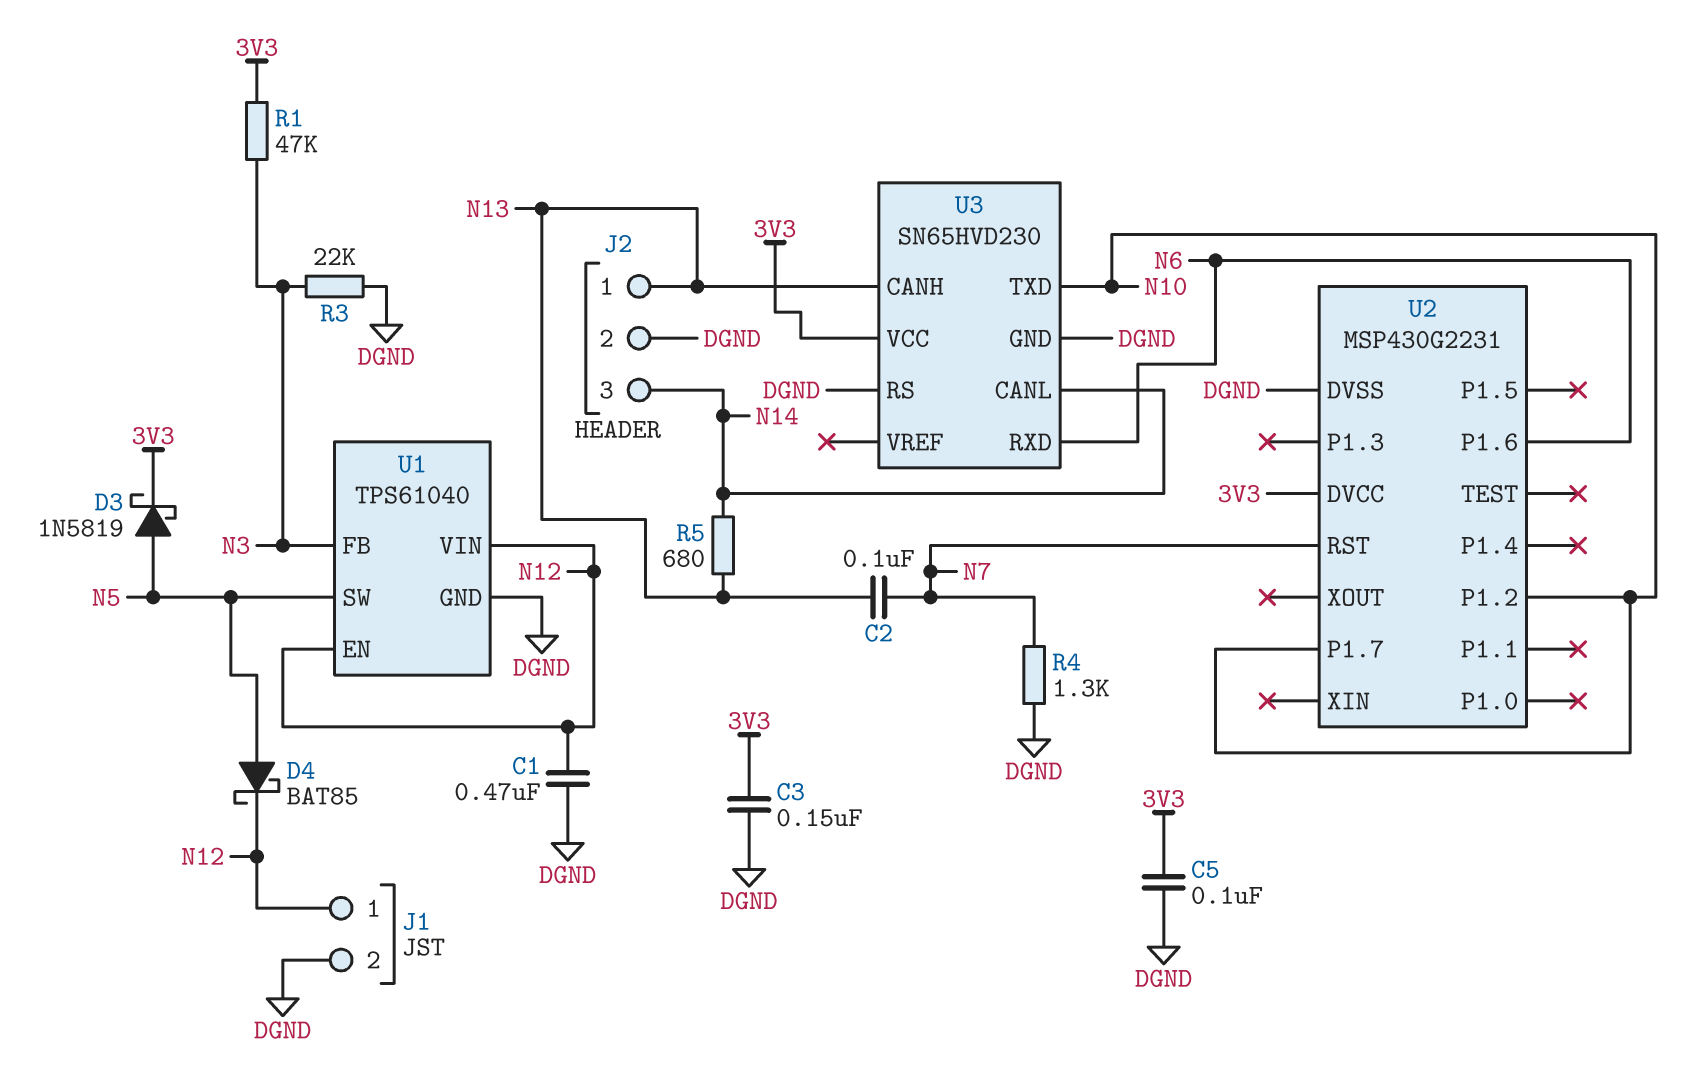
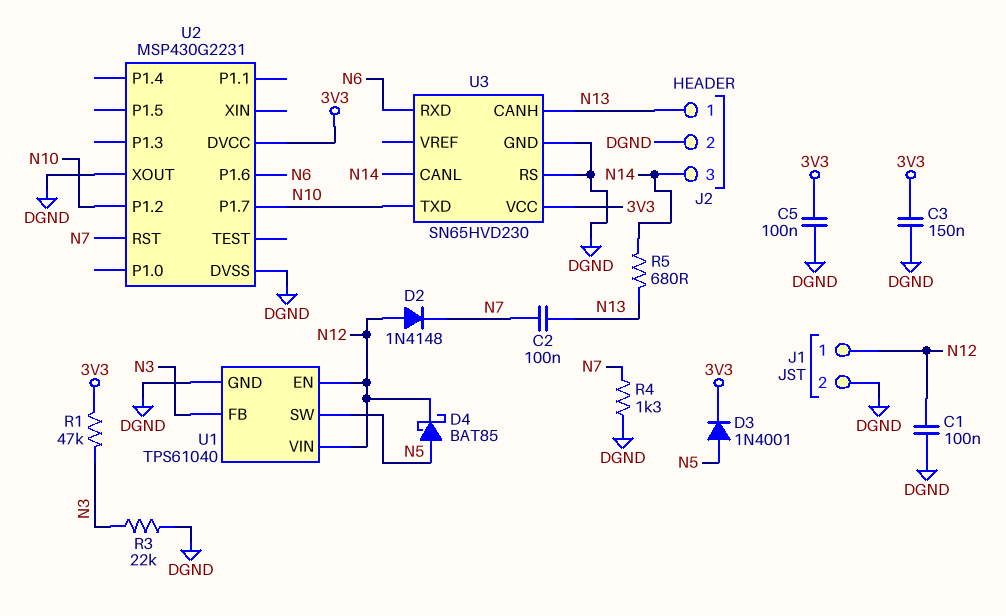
C1: 470nF (DGND, N12) -> 100nF (DGND, N12)
D2: none -> diode 1N4148 (A N12, K N7)
D3: schottky 1N5819 (A N5, K 3V3) -> diode 1N4001 (A N5, K 3V3)
U2 pin XOUT: none -> DGND

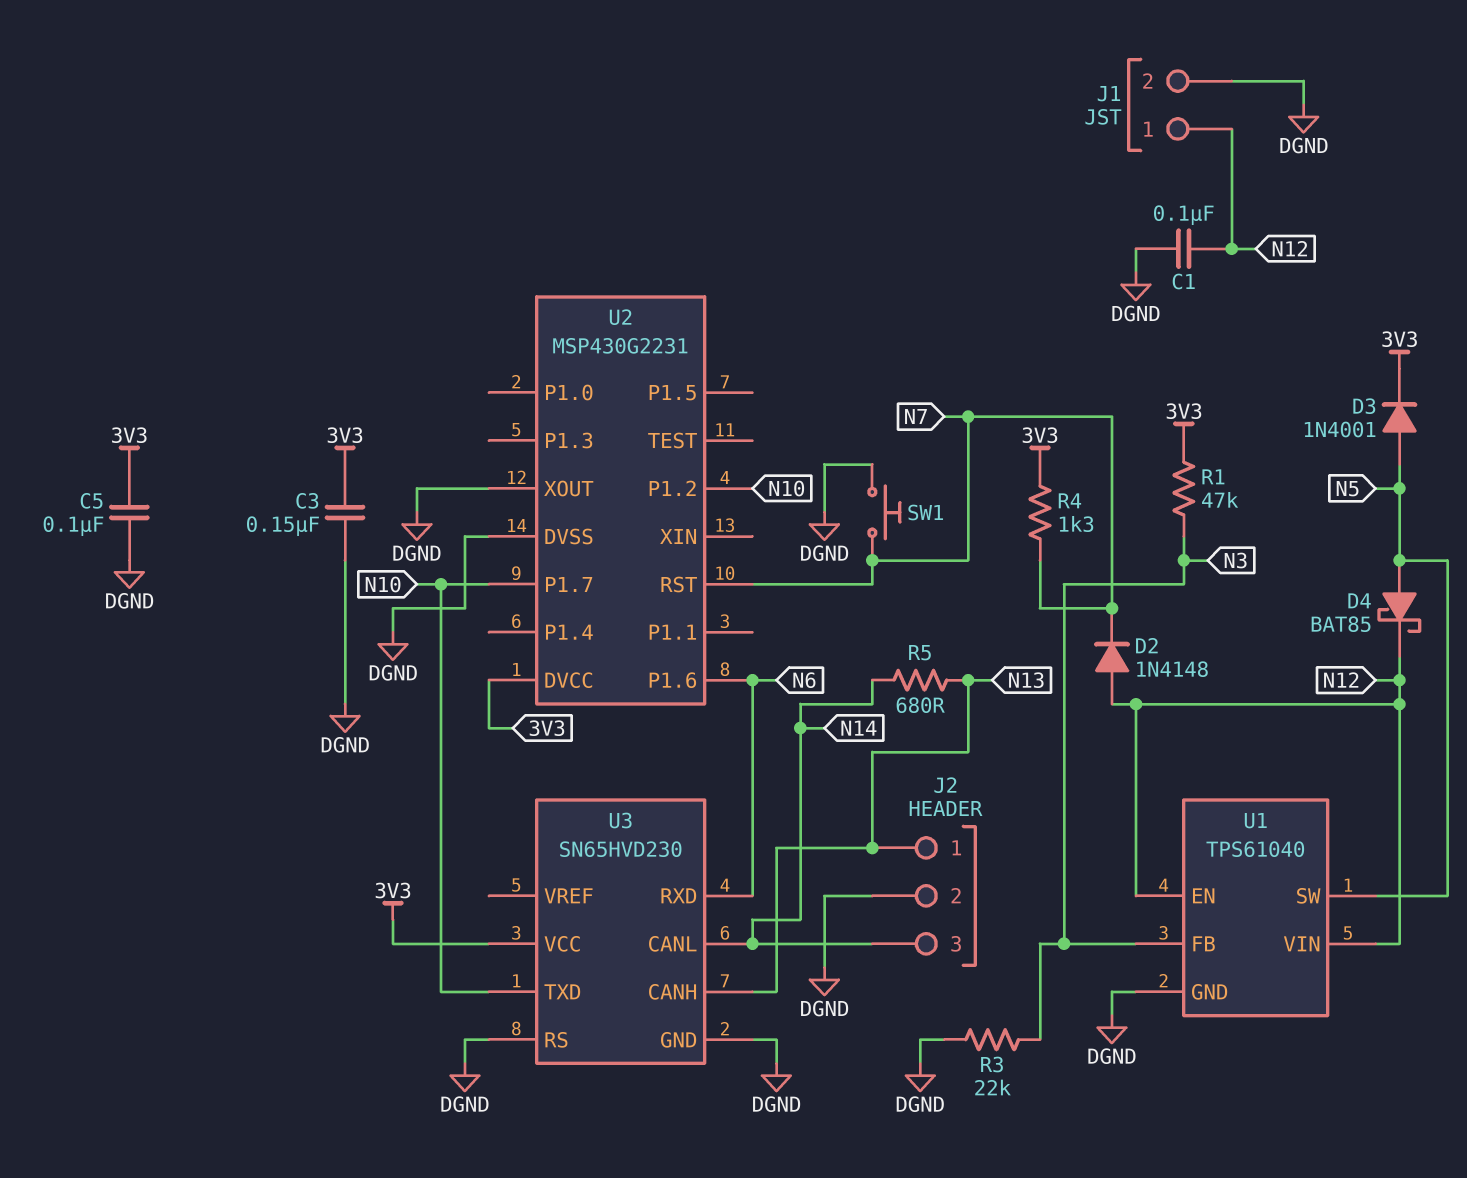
C2: 100nF (N7, N13) -> none
R4: 1.3k (DGND, N7) -> 1.3k (3V3, N7)
SW1: none -> button (DGND, N7)

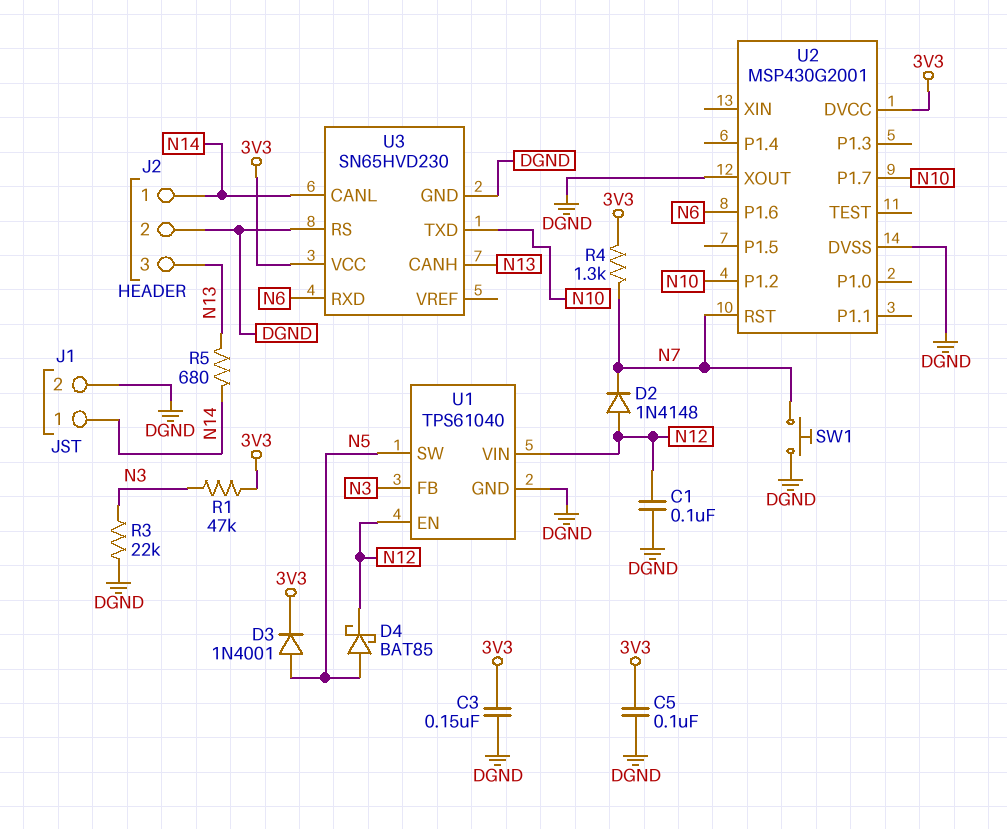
J1 pin 1: N12 -> N14
J2 pin 1: N13 -> N14
J2 pin 3: N14 -> N13
U2: MSP430G2231 -> MSP430G2001

